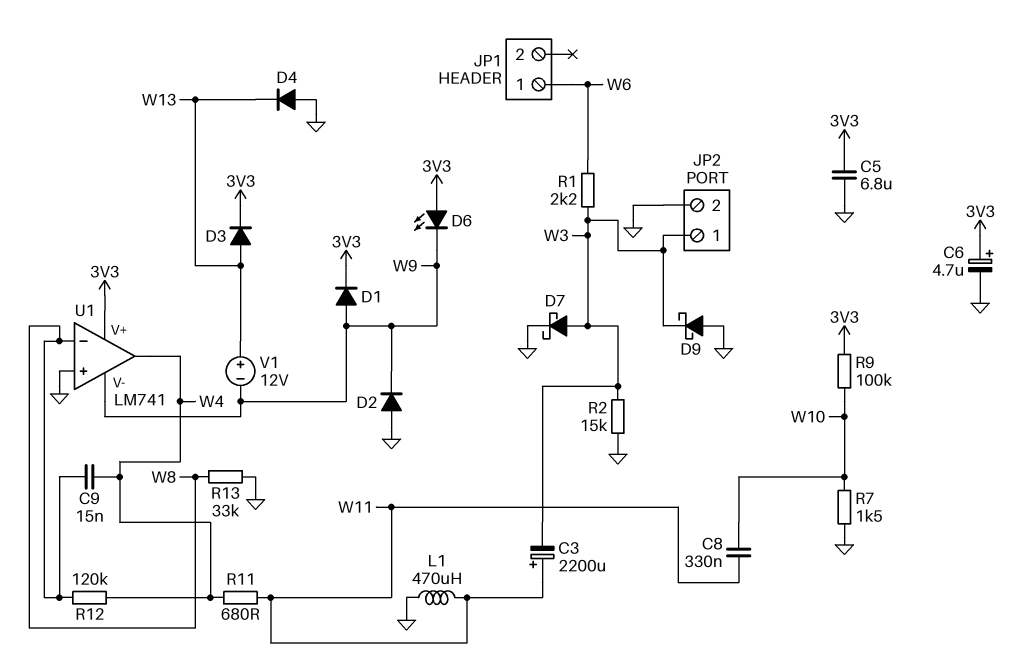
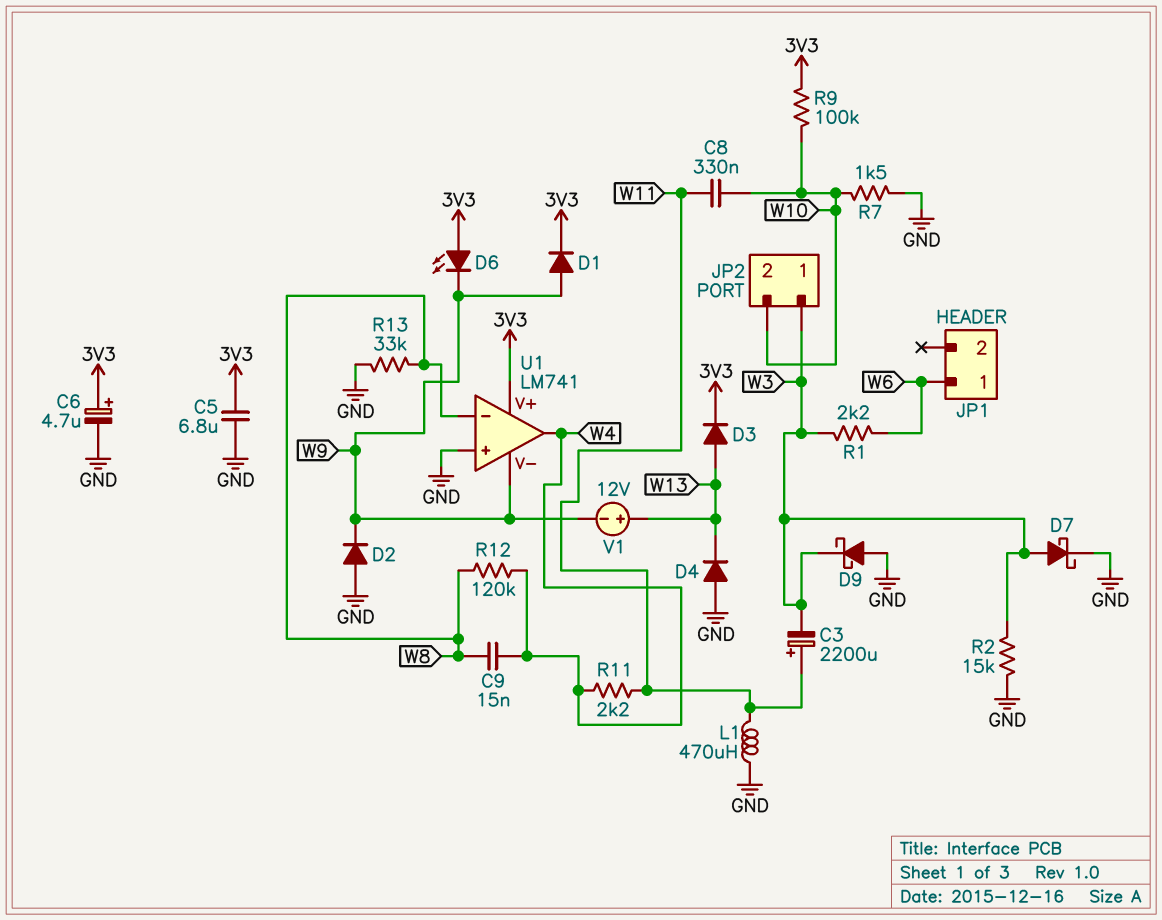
JP2 pin 2: GND -> W10
R11: 680 (W4, W11) -> 2.2k (W4, W11)

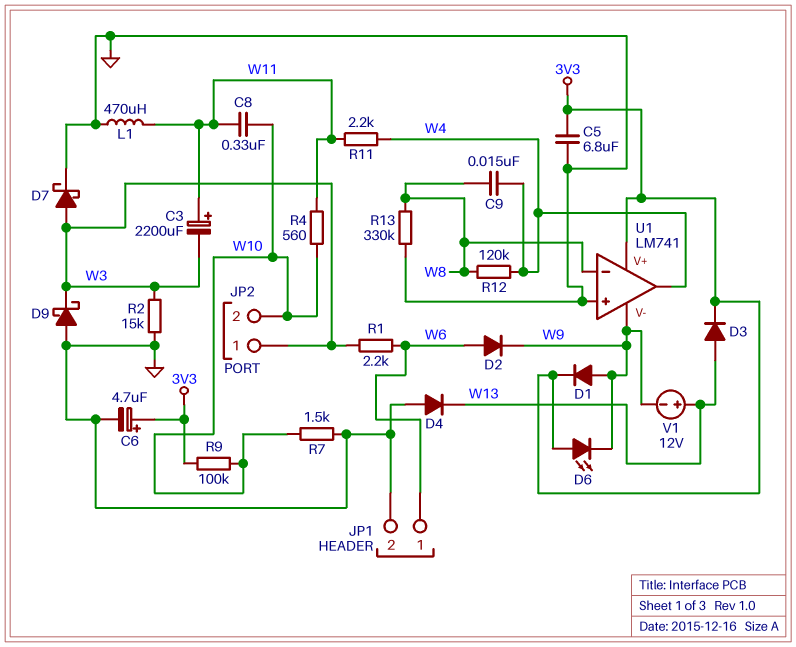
D2: diode (A GND, K W9) -> diode (A W6, K W9)
JP1 pin 2: none -> GND
R4: none -> 560 (W10, W11)
R13: 33k (GND, W8) -> 330k (GND, W8)

